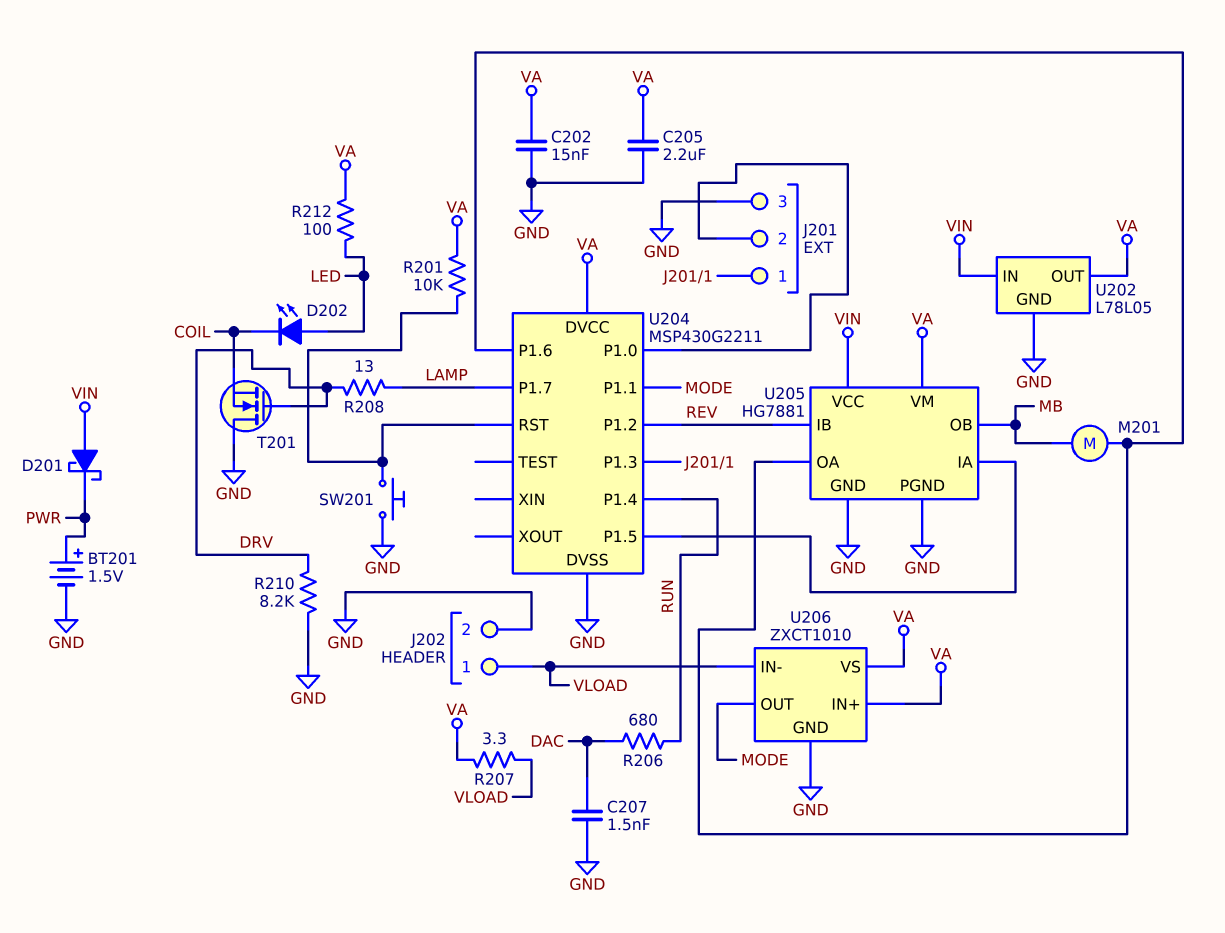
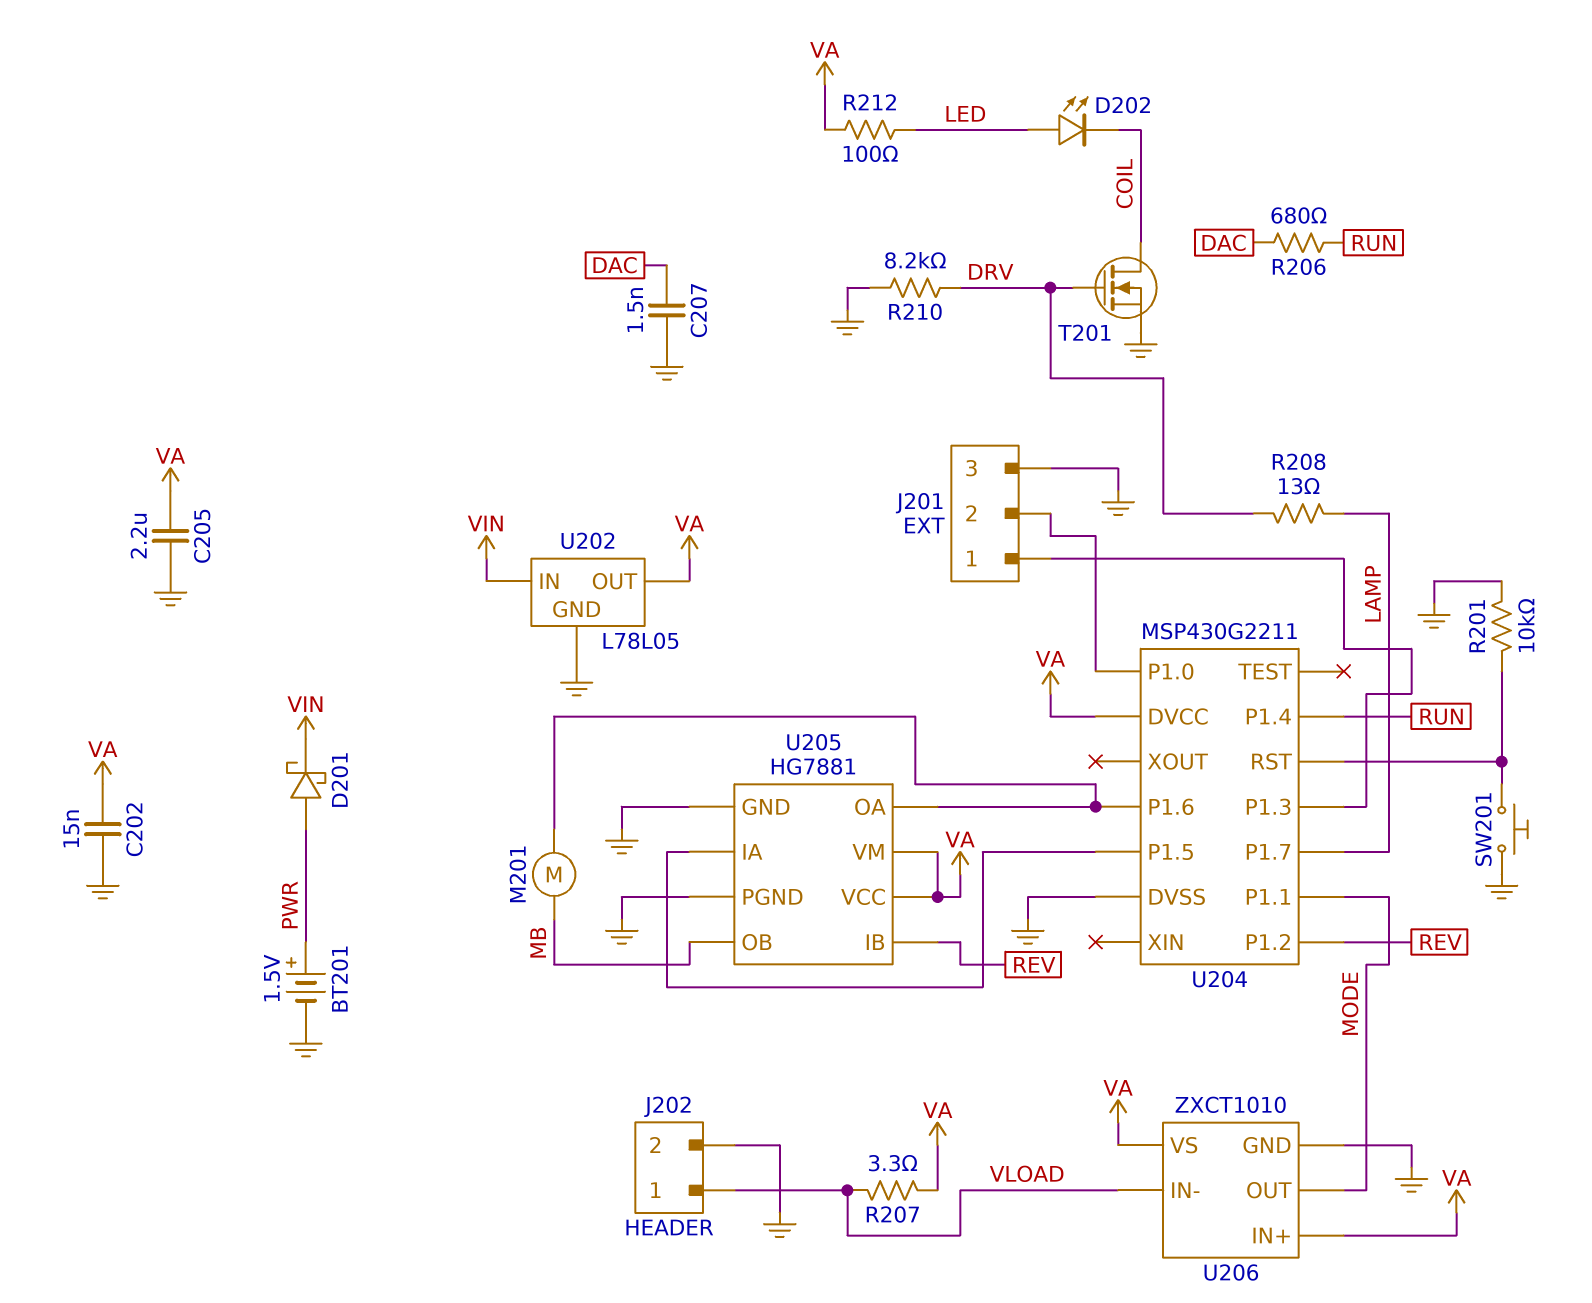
D201: schottky (A VIN, K PWR) -> schottky (A PWR, K VIN)
R201: 10k (U204/RST, VA) -> 10k (GND, U204/RST)
T201: NMOS (G DRV, D GND, S COIL) -> NMOS (G DRV, D COIL, S GND)
U205 pin VCC: VIN -> VA

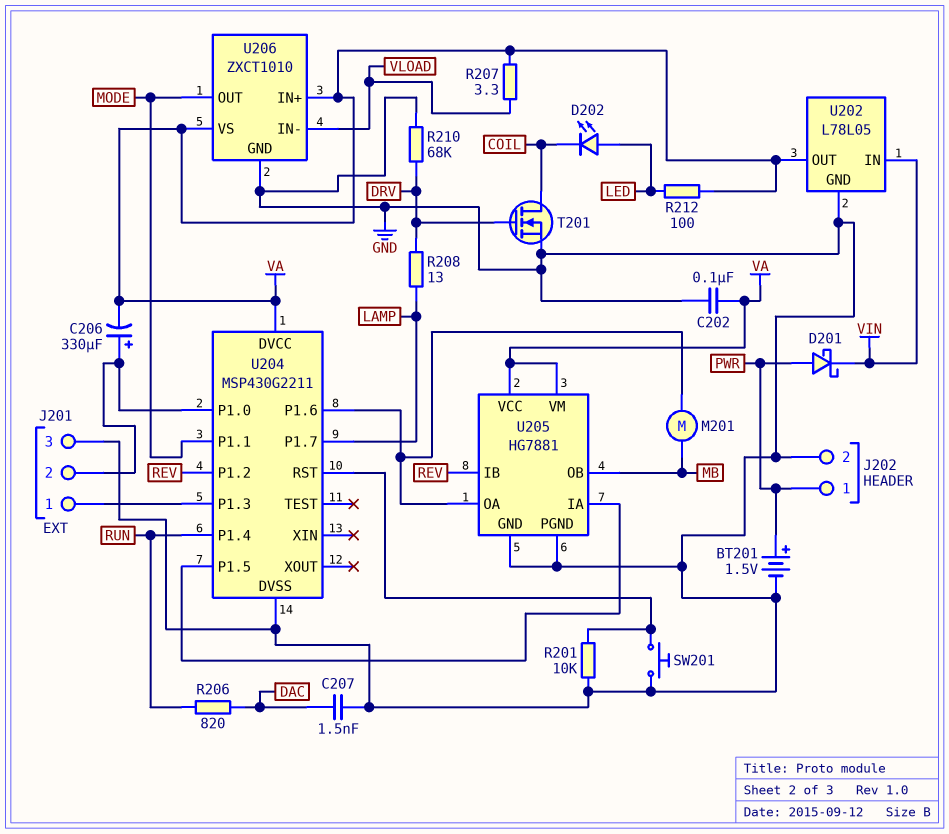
C202: 15nF (GND, VA) -> 100nF (GND, VA)
C205: 2.2uF (GND, VA) -> none
C206: none -> 330uF (plus J201/2, minus VA)
J202 pin 1: VLOAD -> PWR
R206: 680 (DAC, RUN) -> 820 (DAC, RUN)
R210: 8.2k (DRV, GND) -> 68k (DRV, GND)

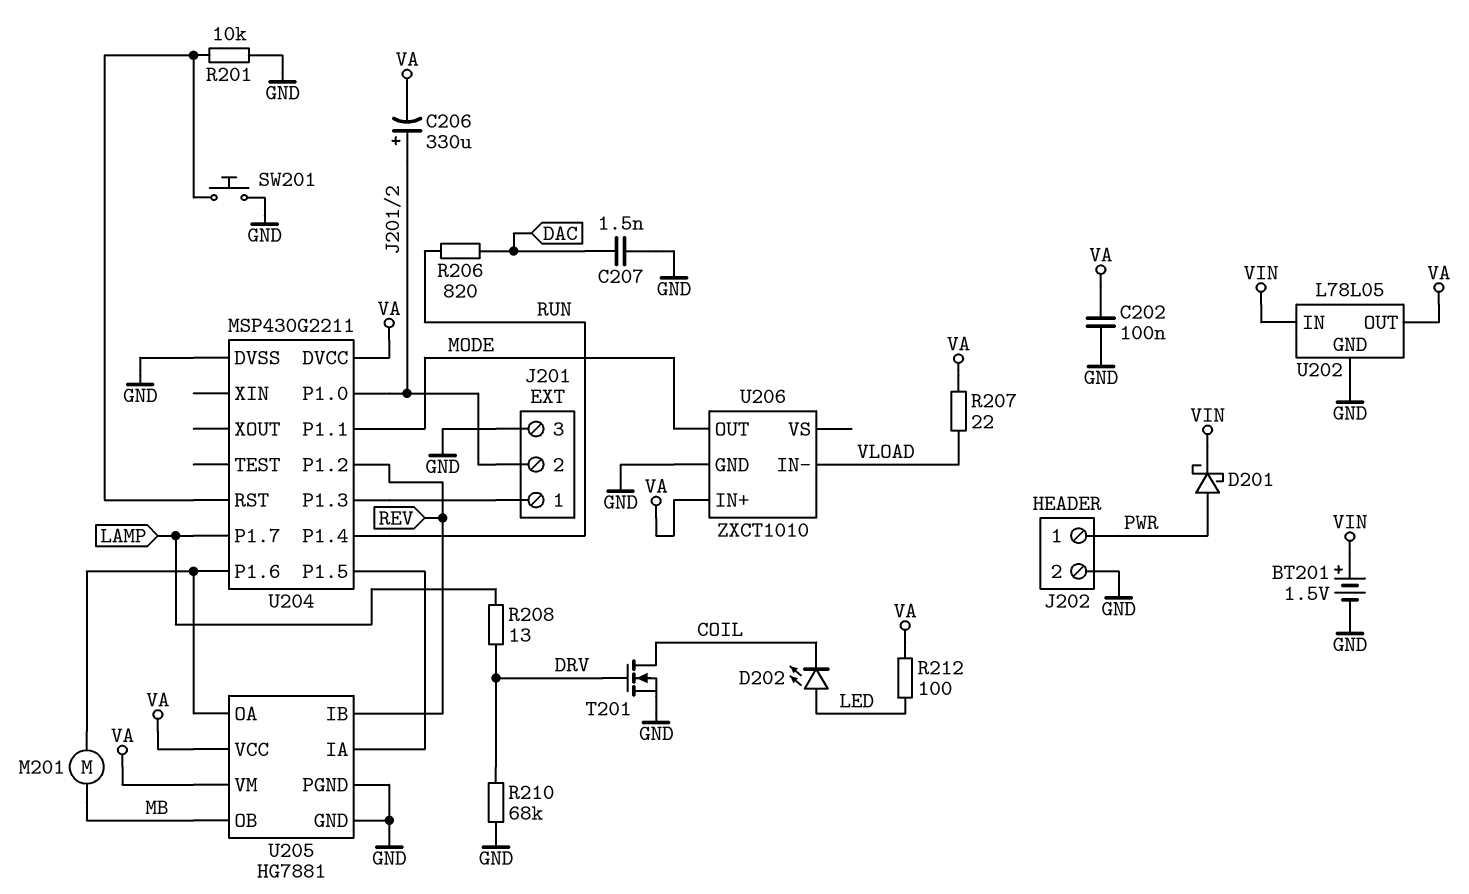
BT201: 1.5V (plus PWR, minus GND) -> 1.5V (plus VIN, minus GND)
R207: 3.3 (VA, VLOAD) -> 22 (VA, VLOAD)
U206 pin VS: VA -> none

